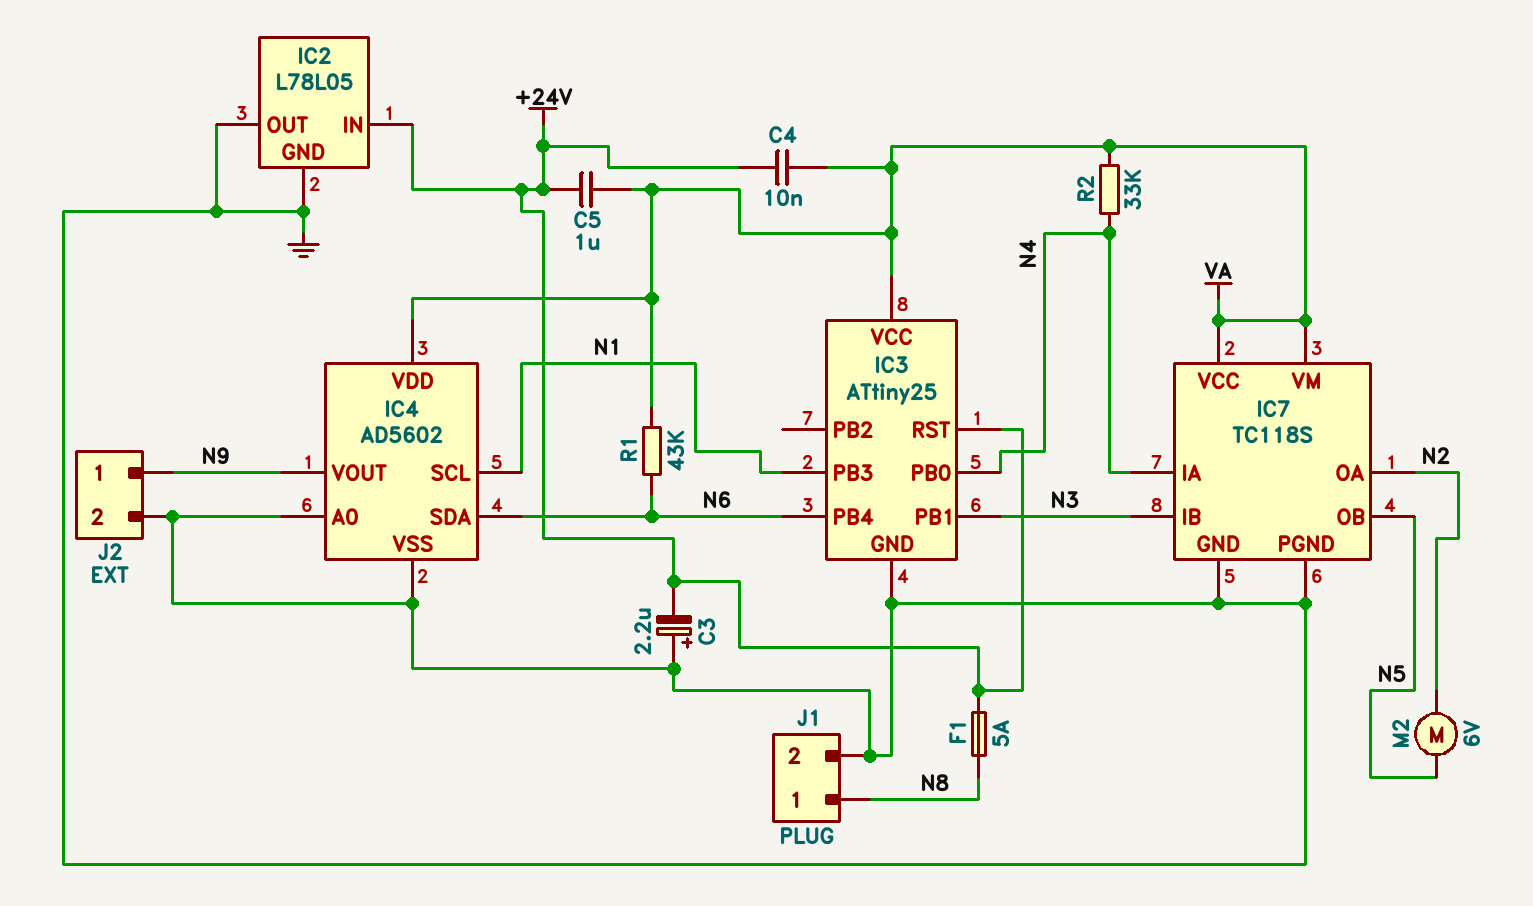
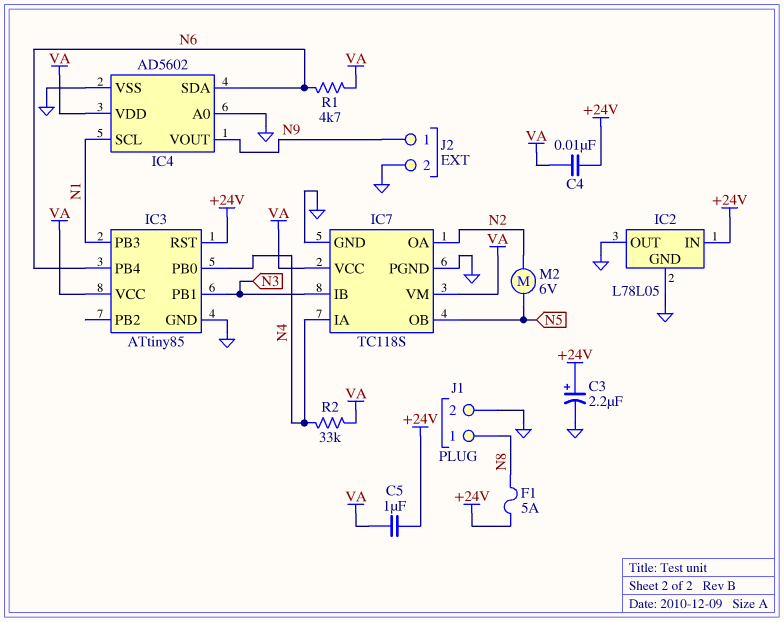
C3: 2.2uF (plus GND, minus +24V) -> 2.2uF (plus +24V, minus GND)
IC3: ATtiny25 -> ATtiny85
R1: 43k (N6, VA) -> 4.7k (N6, VA)

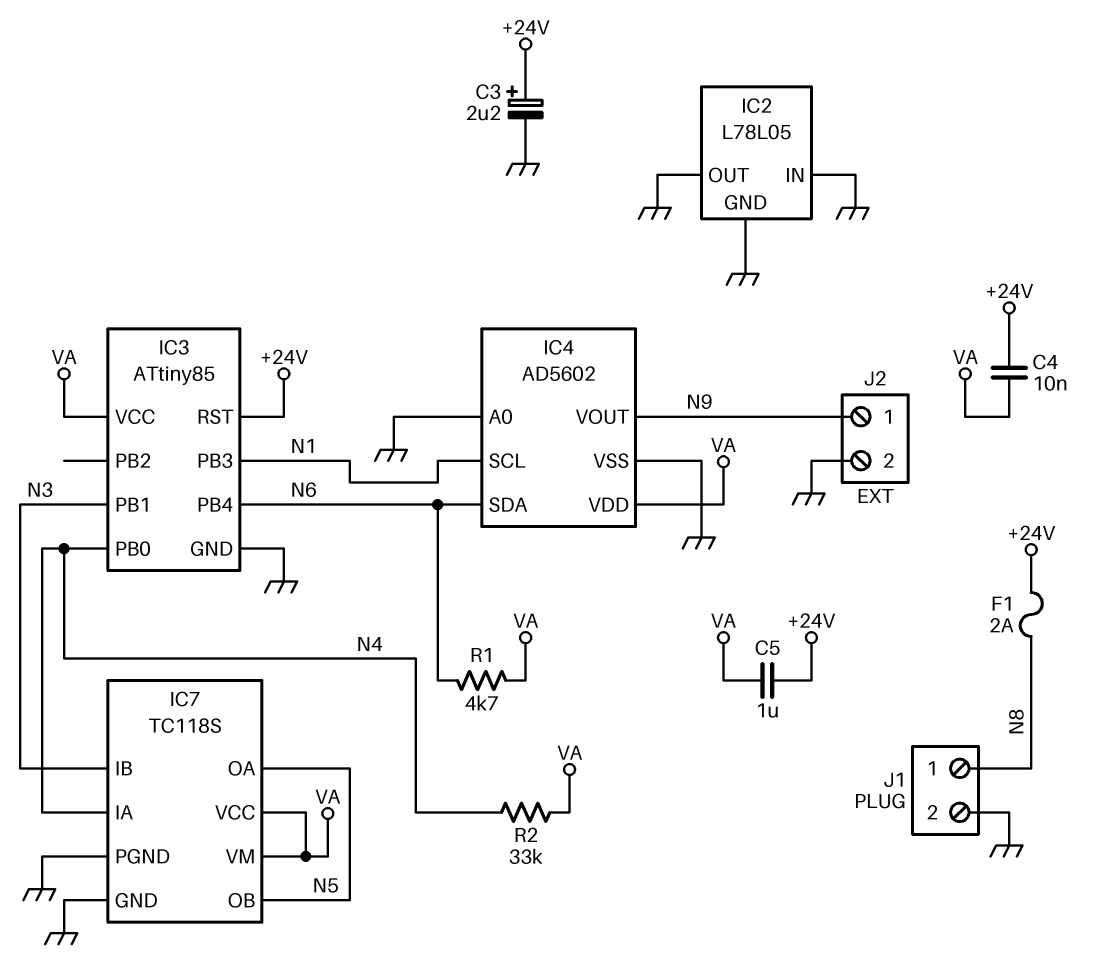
F1: 5A (+24V, N8) -> 2A (+24V, N8)
IC2 pin IN: +24V -> GND
IC7 pin OA: N2 -> N5
M2: motor 6V (N2, N5) -> none

